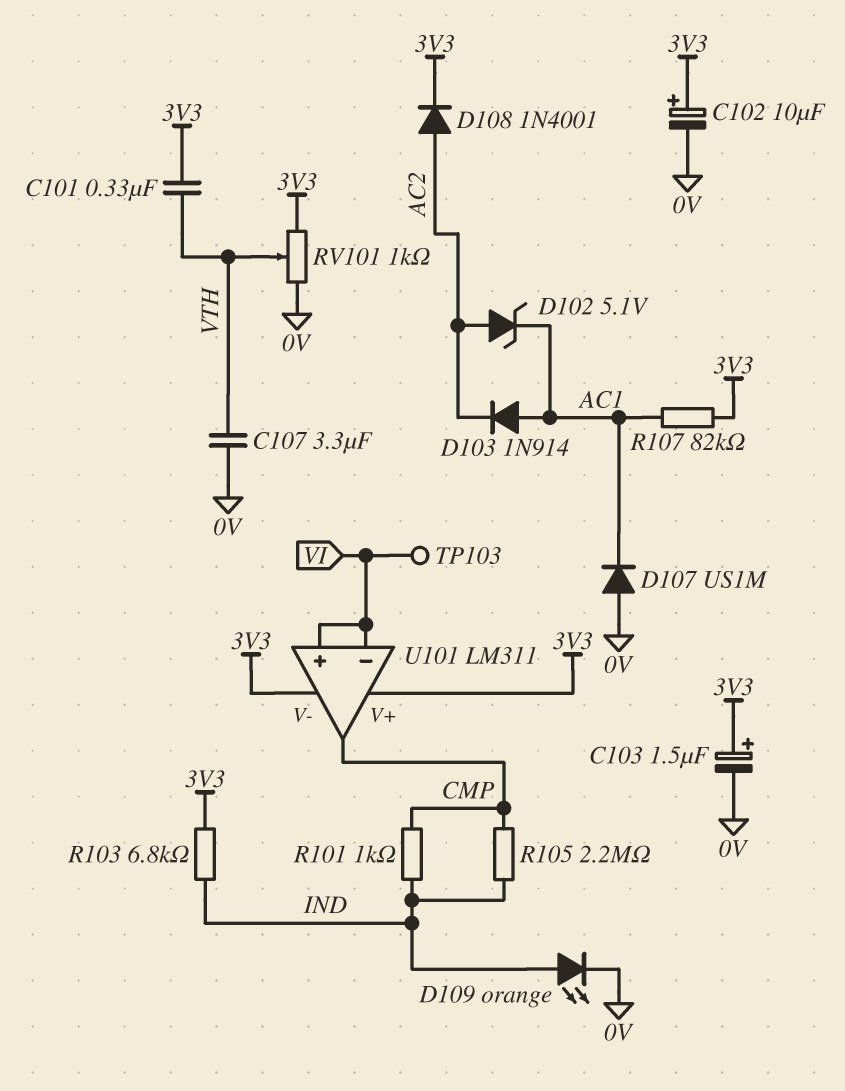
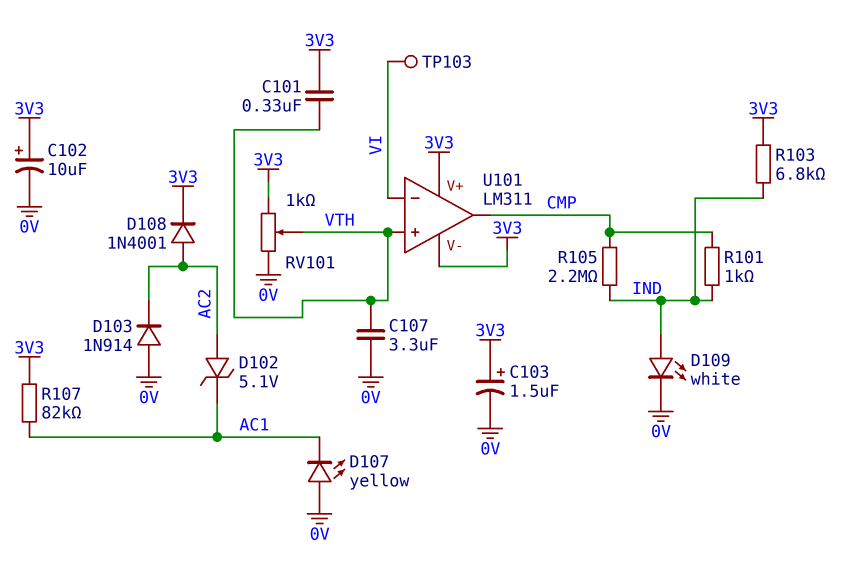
D103: diode 1N914 (A AC1, K AC2) -> diode 1N914 (A 0V, K AC2)
D107: diode US1M (A 0V, K AC1) -> LED yellow (A 0V, K AC1)
D109: LED orange (A IND, K 0V) -> LED white (A IND, K 0V)
U101 pin in+: VI -> VTH

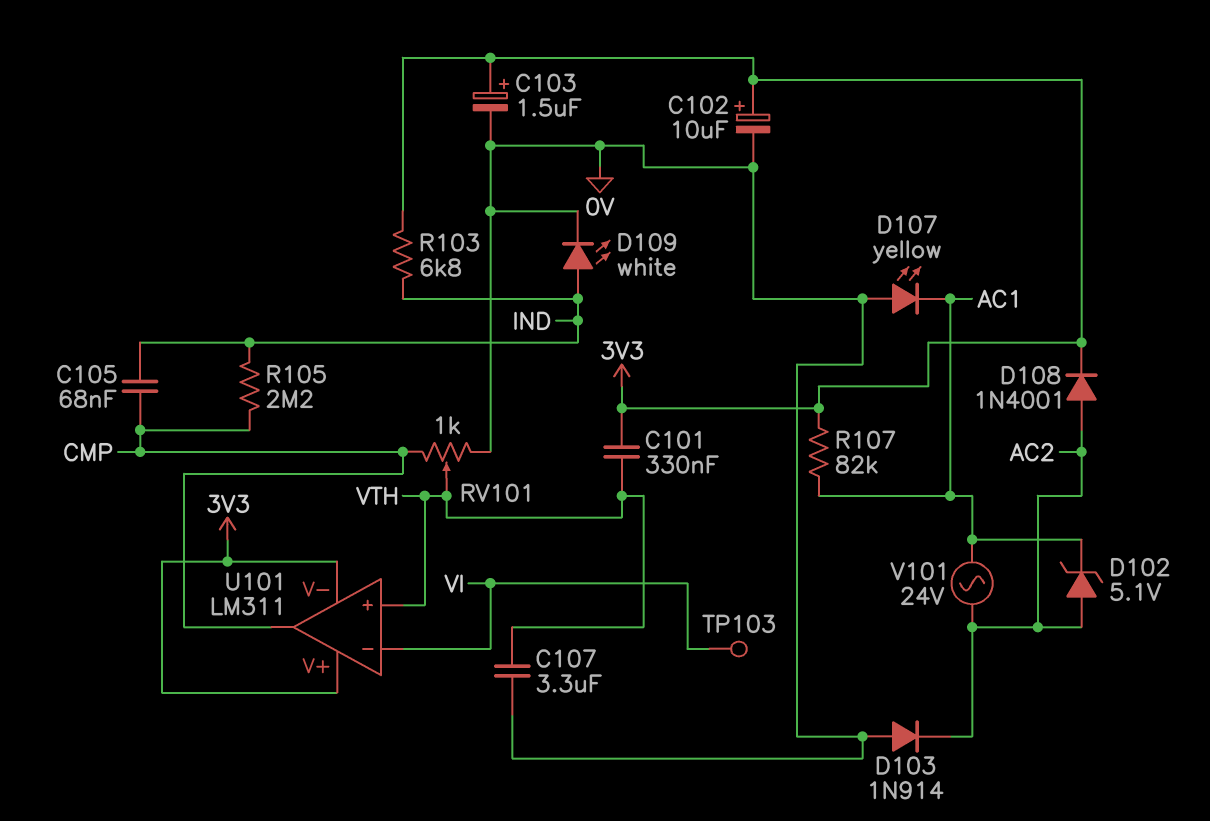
C105: none -> 68nF (CMP, IND)
R101: 1k (CMP, IND) -> none
RV101: 1k (0V, 3V3, wiper VTH) -> 1k (0V, CMP, wiper VTH)
V101: none -> AC 24V (AC1, AC2)

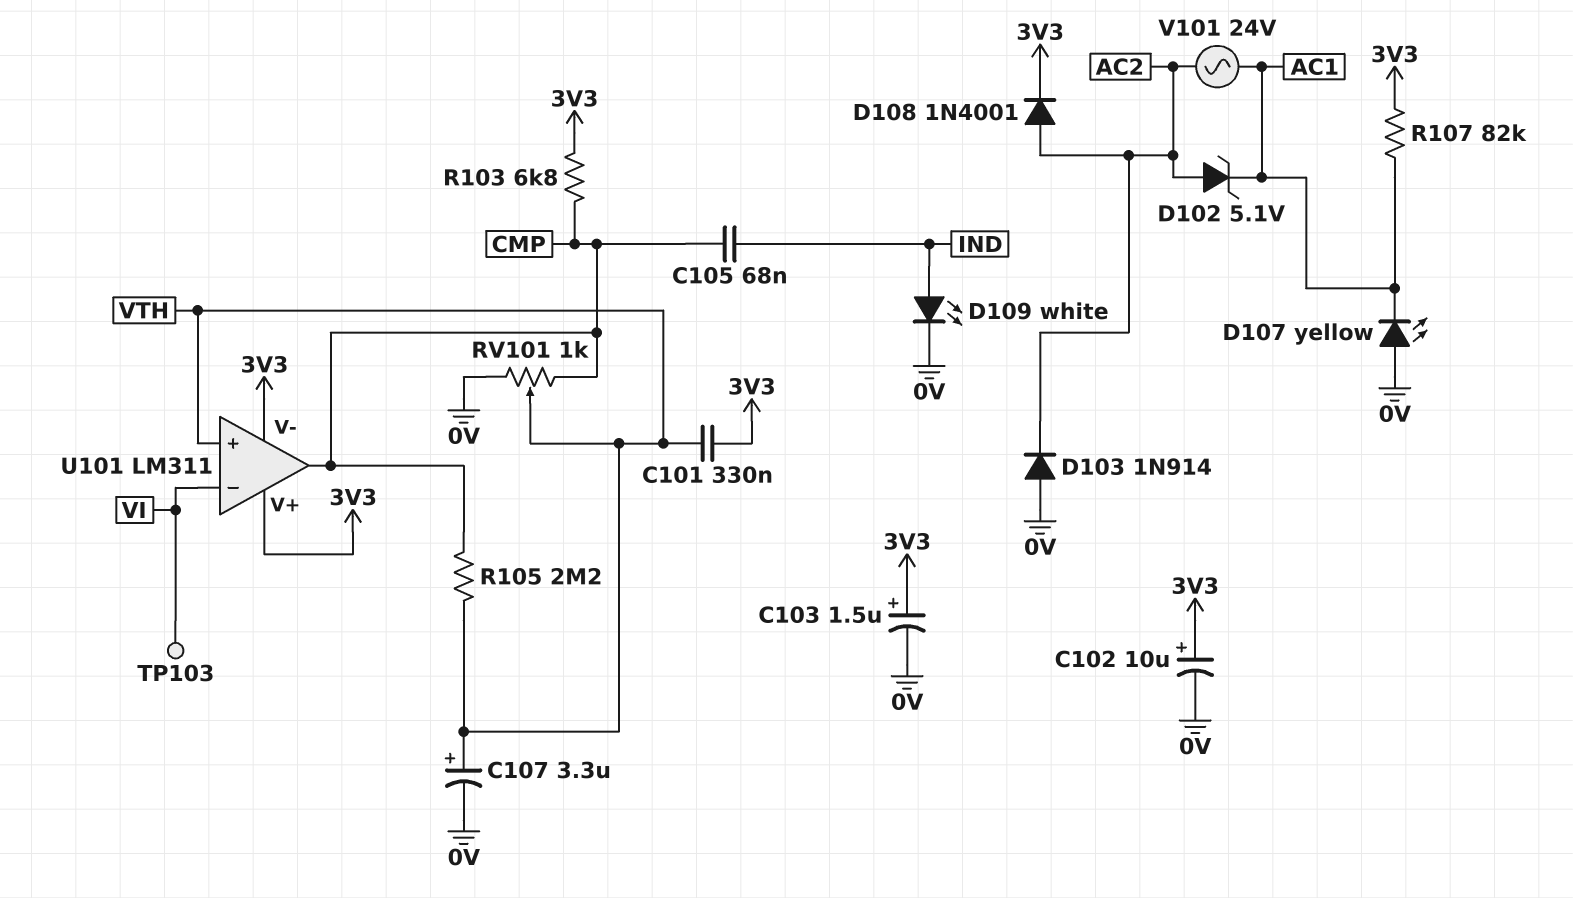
C107: 3.3uF (0V, VTH) -> 3.3uF (plus VTH, minus 0V)
R103: 6.8k (3V3, IND) -> 6.8k (3V3, CMP)
R105: 2.2M (CMP, IND) -> 2.2M (CMP, VTH)

